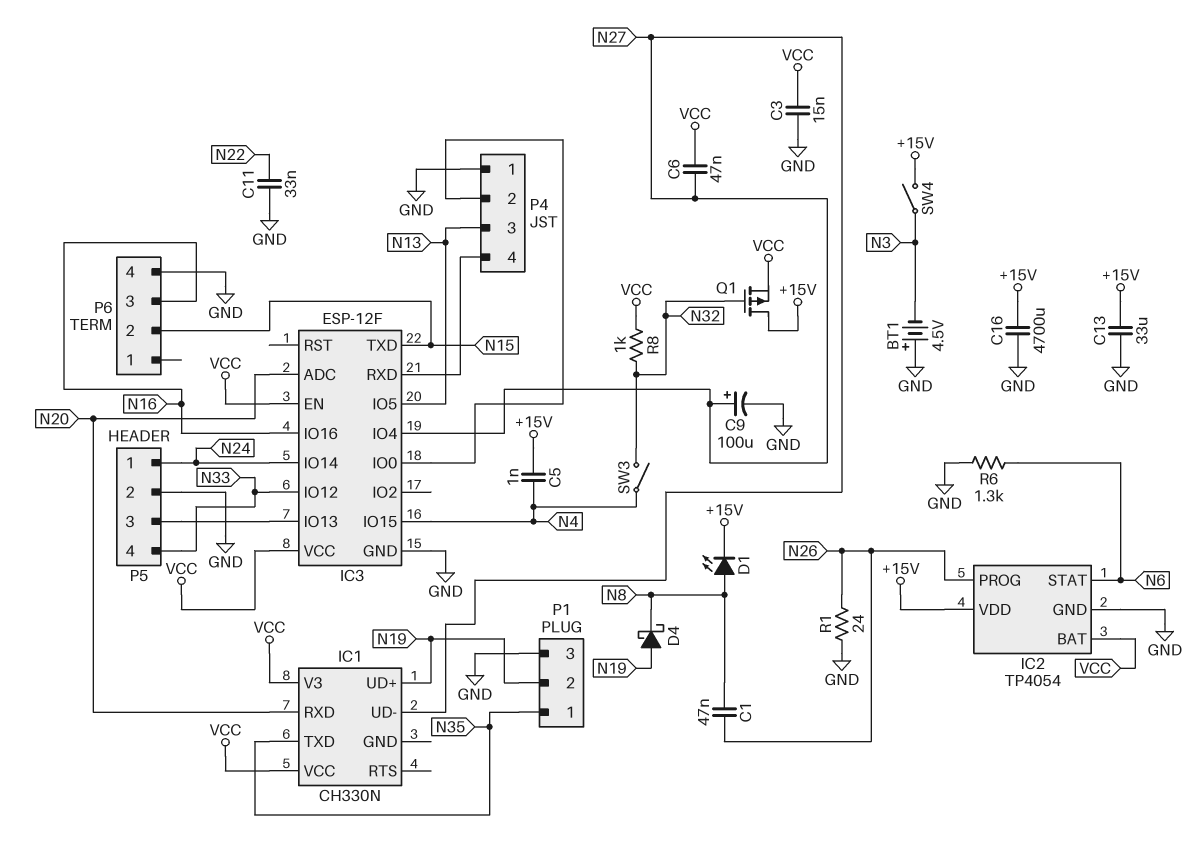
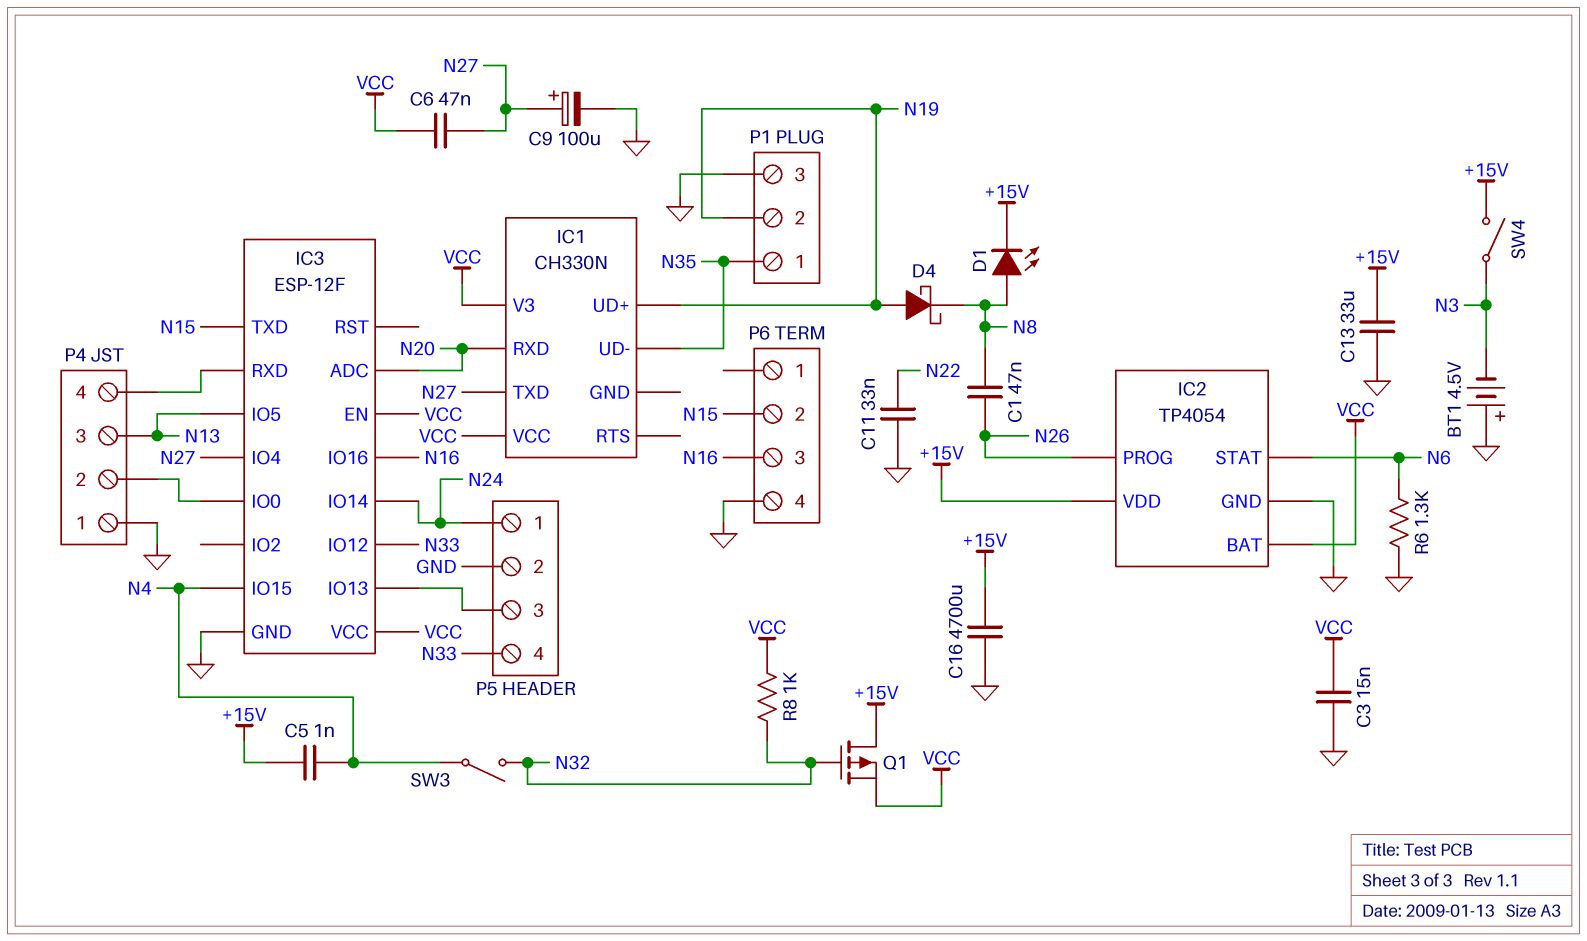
IC1 pin TXD: N35 -> N27
IC1 pin UD-: N27 -> N35
R1: 24 (GND, N26) -> none

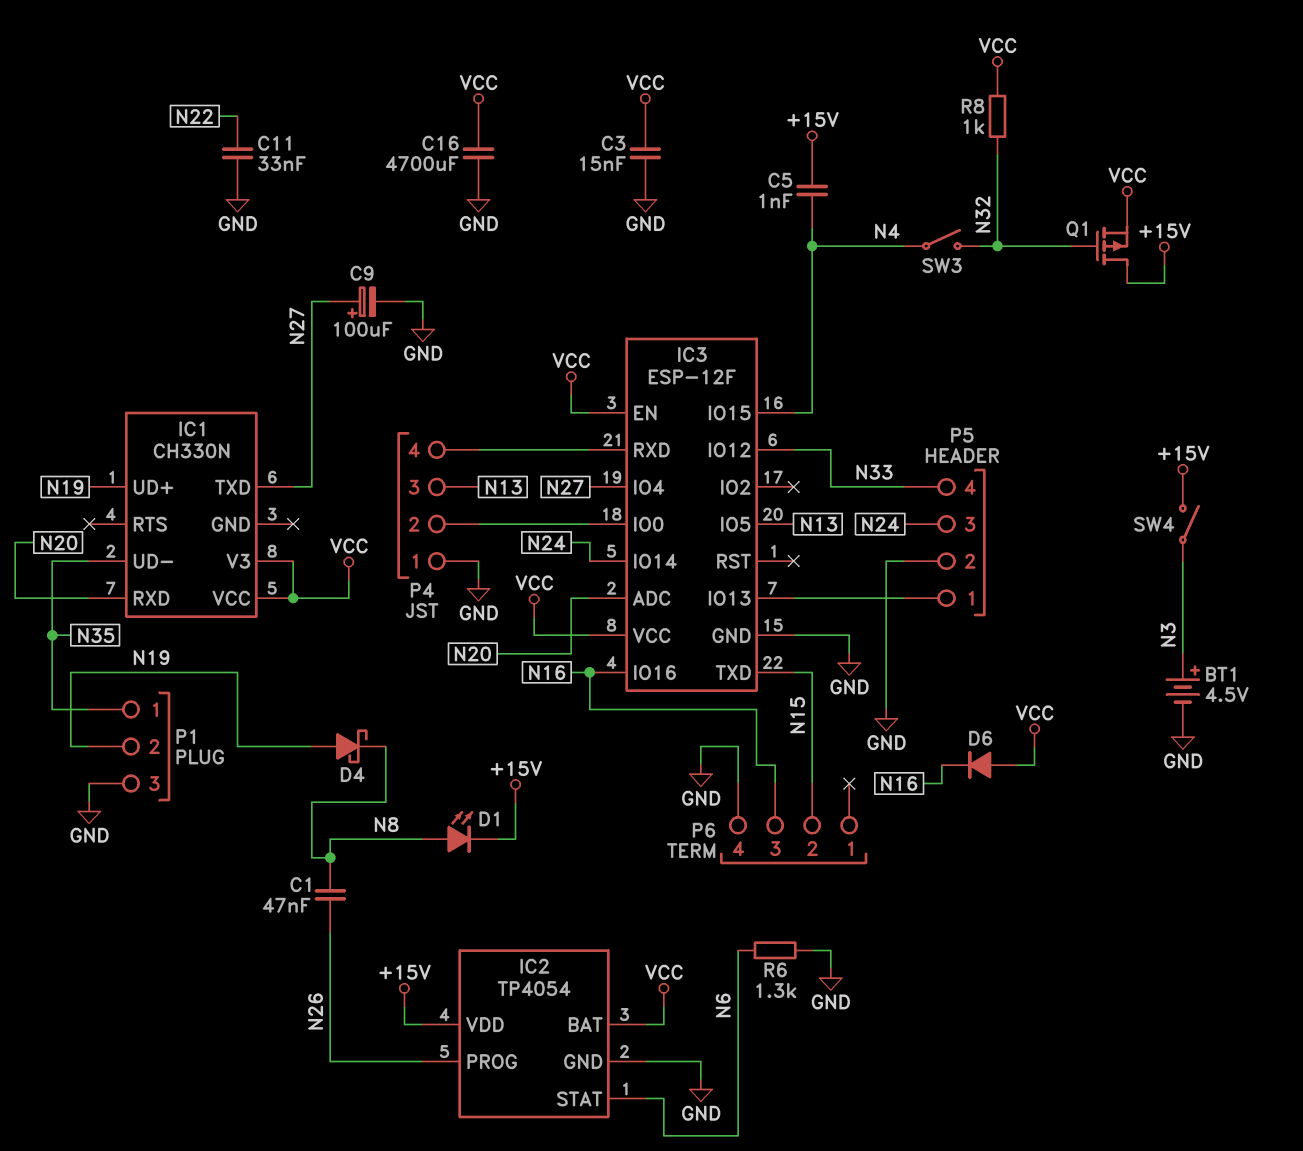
BT1: 4.5V (plus GND, minus N3) -> 4.5V (plus N3, minus GND)
C6: 47nF (N27, VCC) -> none
C13: 33uF (+15V, GND) -> none
C16: 4700uF (+15V, GND) -> 4700uF (GND, VCC)
D6: none -> diode (A VCC, K N16)
P5 pin 1: N24 -> IC3/IO13
P5 pin 3: IC3/IO13 -> N24

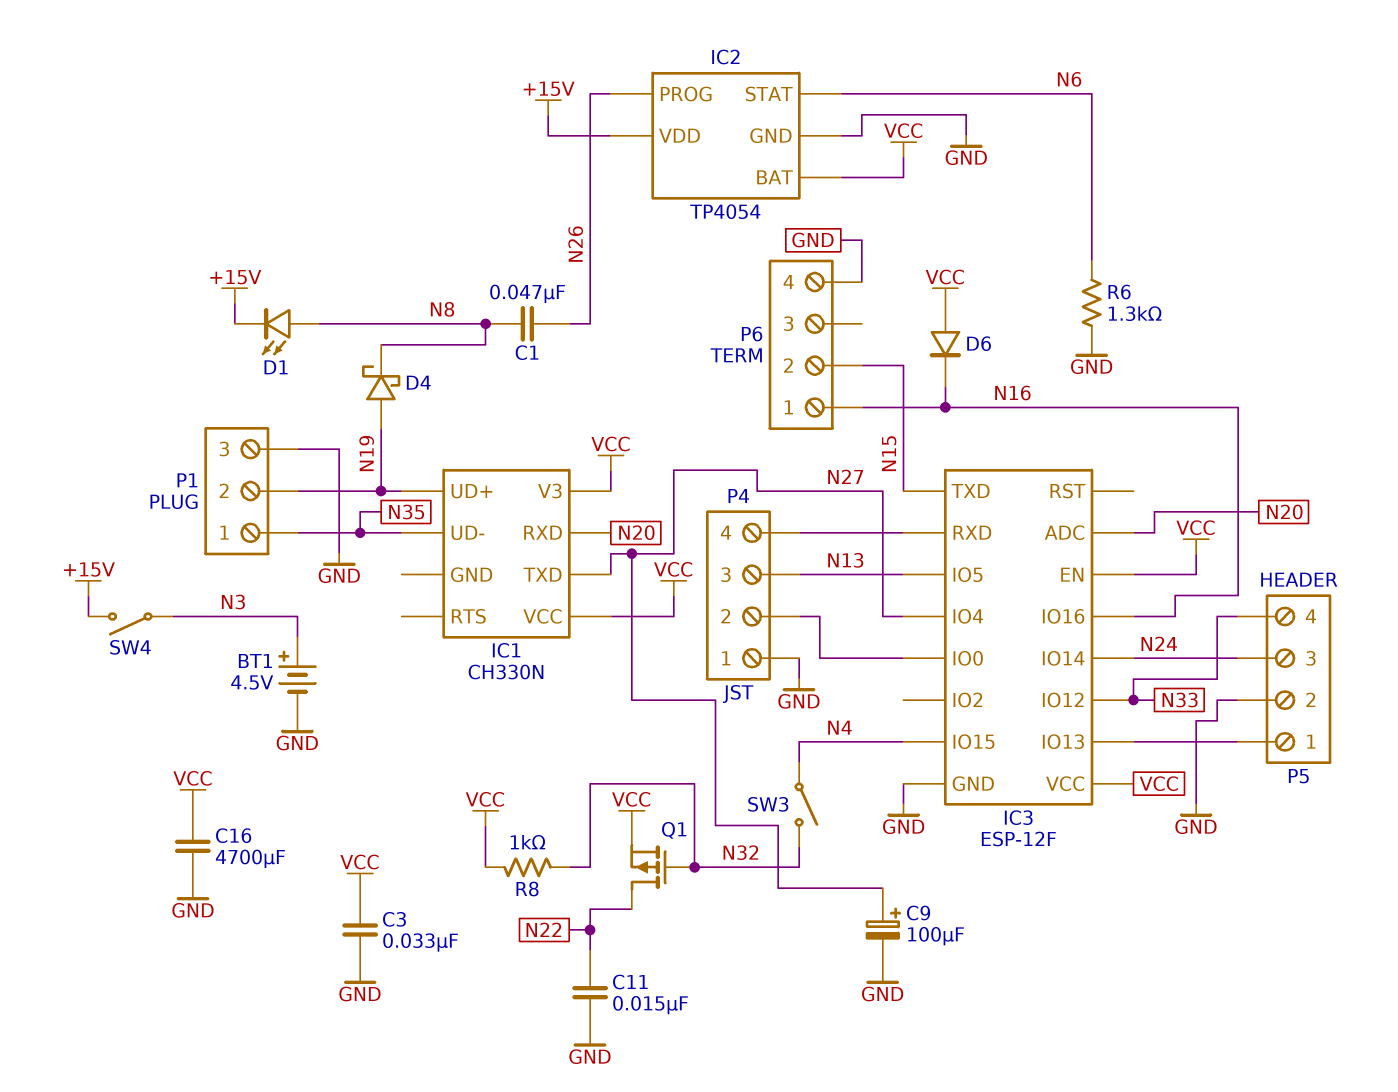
C3: 15nF (GND, VCC) -> 33nF (GND, VCC)
C5: 1nF (+15V, N4) -> none
C11: 33nF (GND, N22) -> 15nF (GND, N22)
P6 pin 1: none -> N16
P6 pin 3: N16 -> none
Q1: PMOS (G N32, D +15V, S VCC) -> PMOS (G N32, D N22, S VCC)

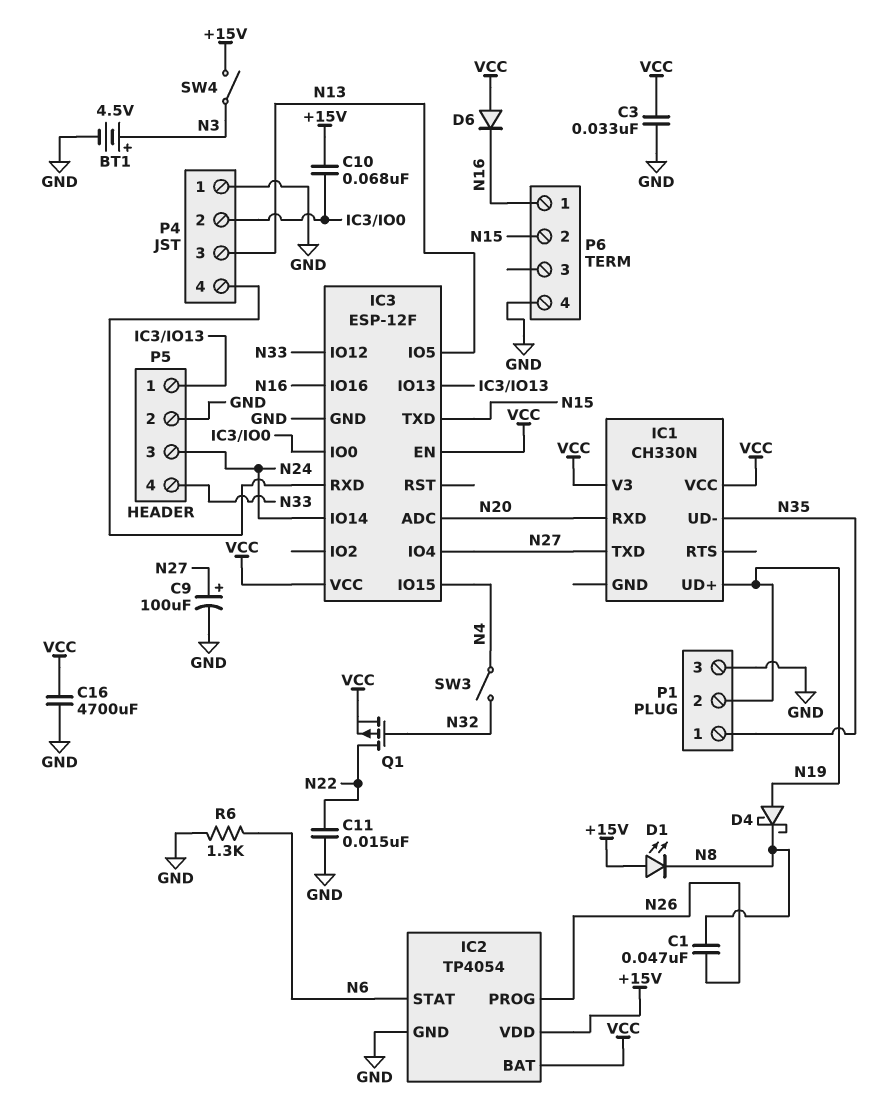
C10: none -> 68nF (+15V, IC3/IO0)
D1: LED (A N8, K +15V) -> LED (A +15V, K N8)
R8: 1k (N32, VCC) -> none

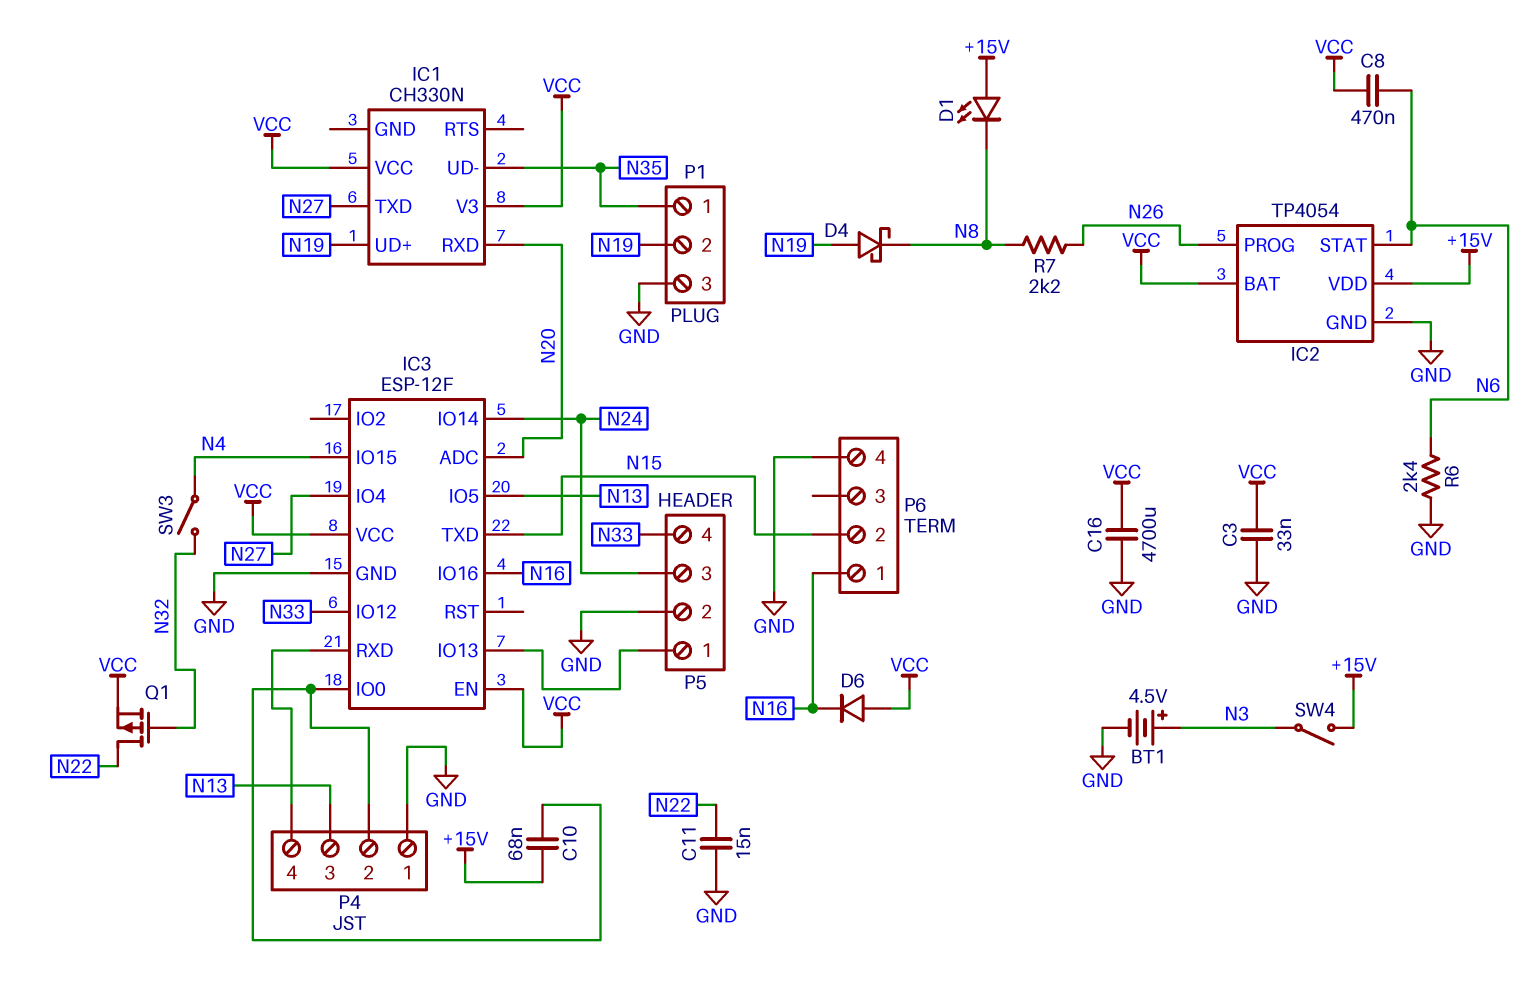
C1: 47nF (N8, N26) -> none
C8: none -> 470nF (N6, VCC)
C9: 100uF (plus N27, minus GND) -> none
R6: 1.3k (GND, N6) -> 2.4k (GND, N6)
R7: none -> 2.2k (N8, N26)

